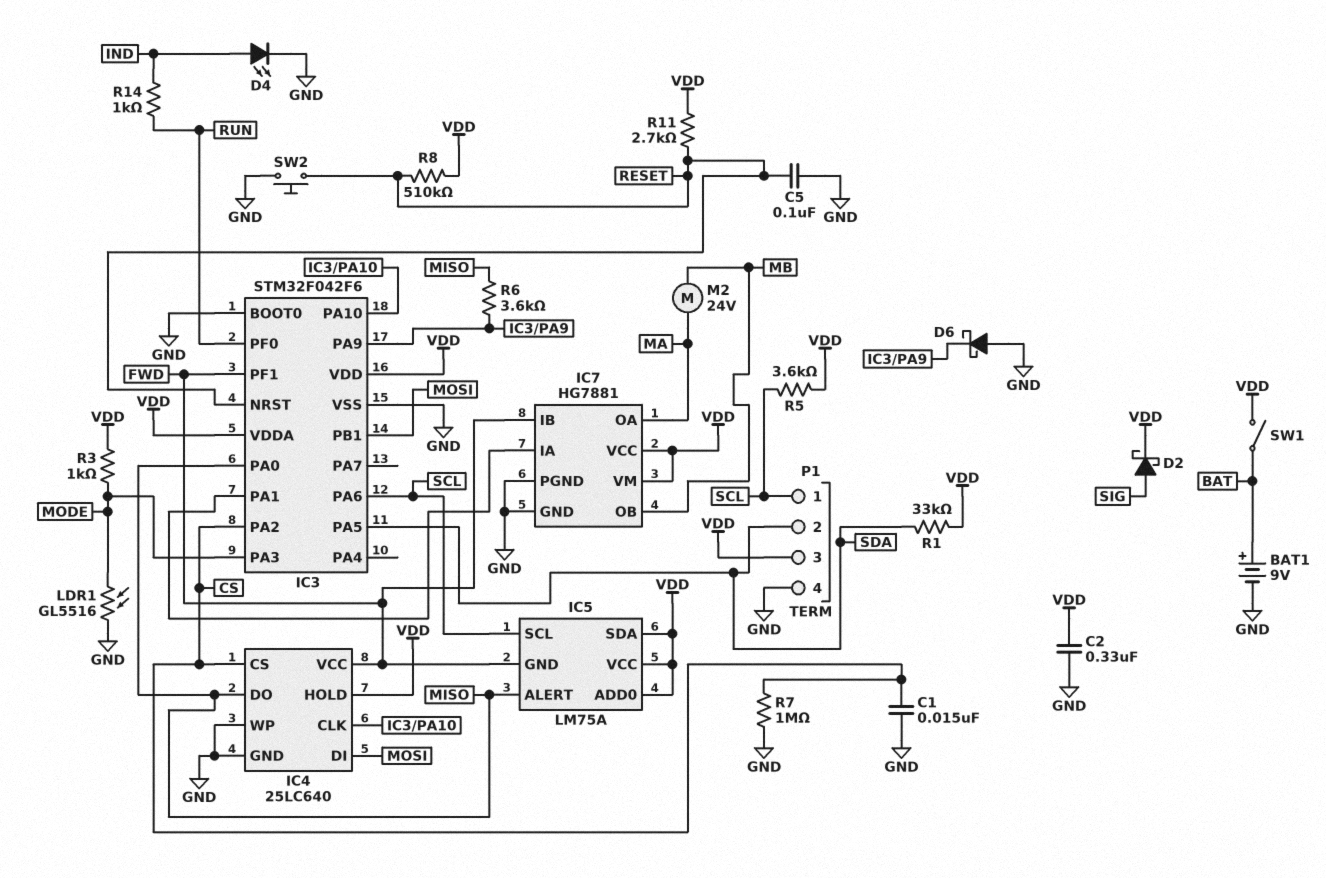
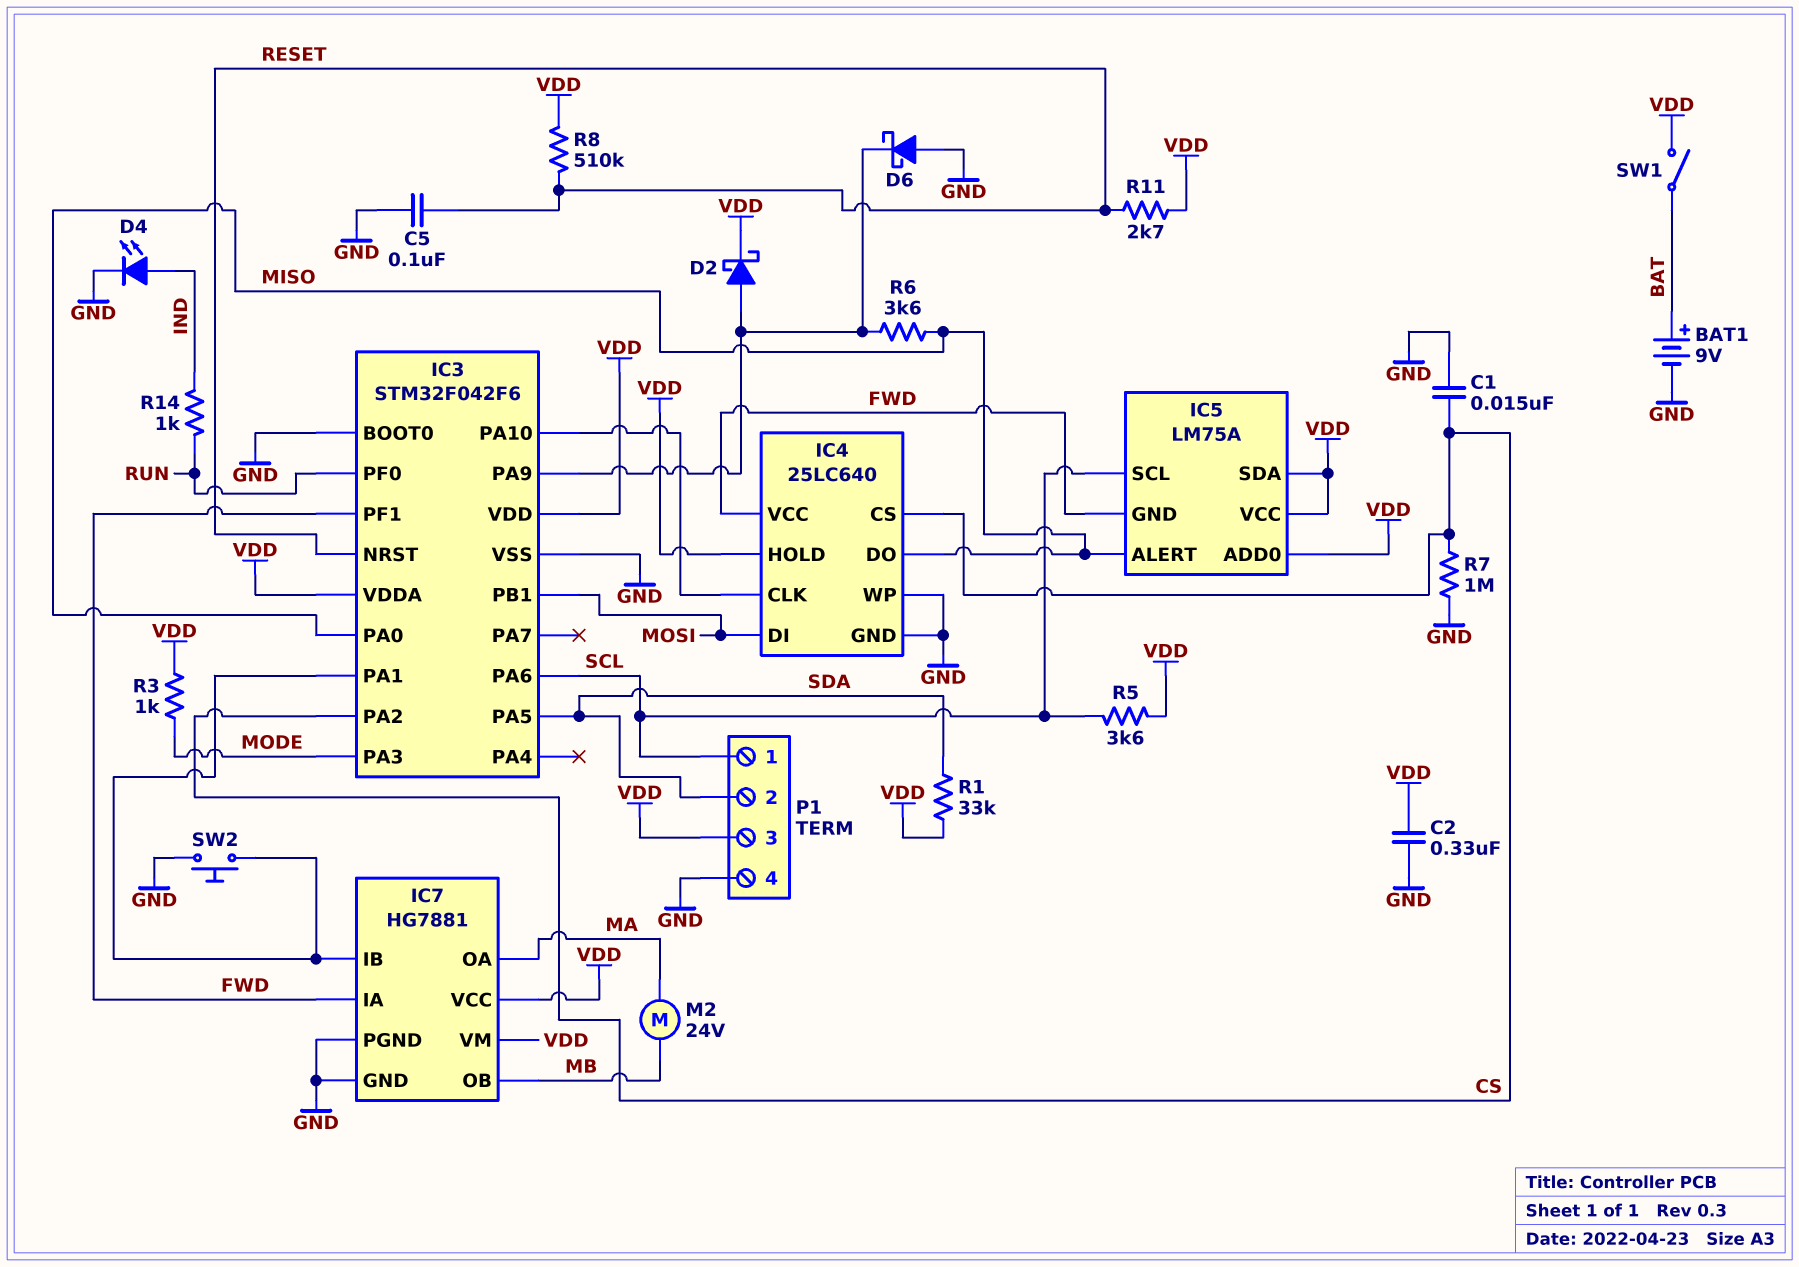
D2: schottky (A SIG, K VDD) -> schottky (A IC3/PA9, K VDD)
IC7 pin IA: IC3/PA1 -> FWD
IC7 pin IB: FWD -> IC3/PA1
LDR1: GL5516 (GND, MODE) -> none
SW2: button (GND, RESET) -> button (GND, IC3/PA1)

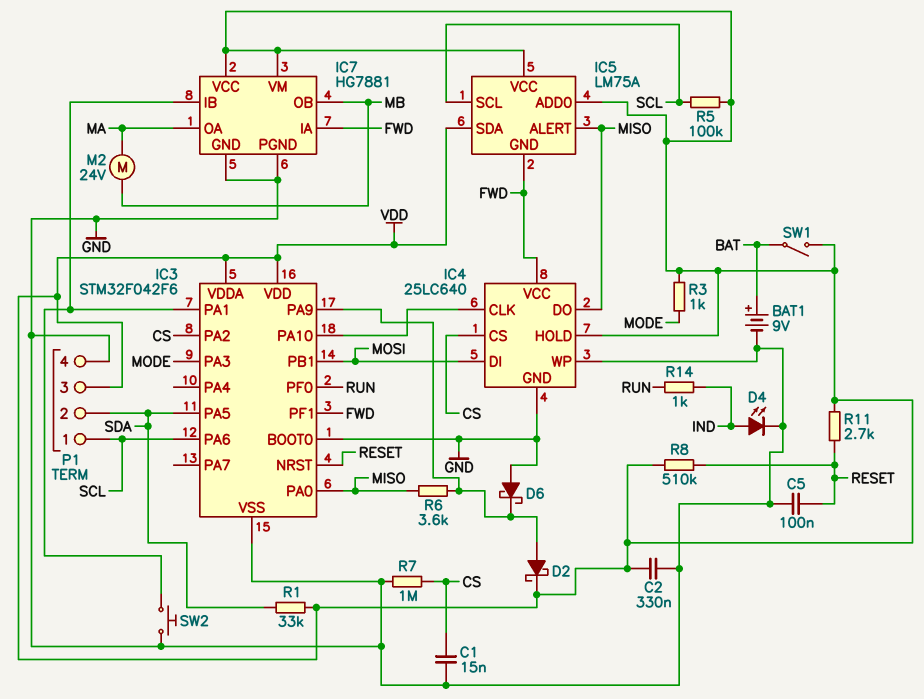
R5: 3.6k (SCL, VDD) -> 100k (SCL, VDD)

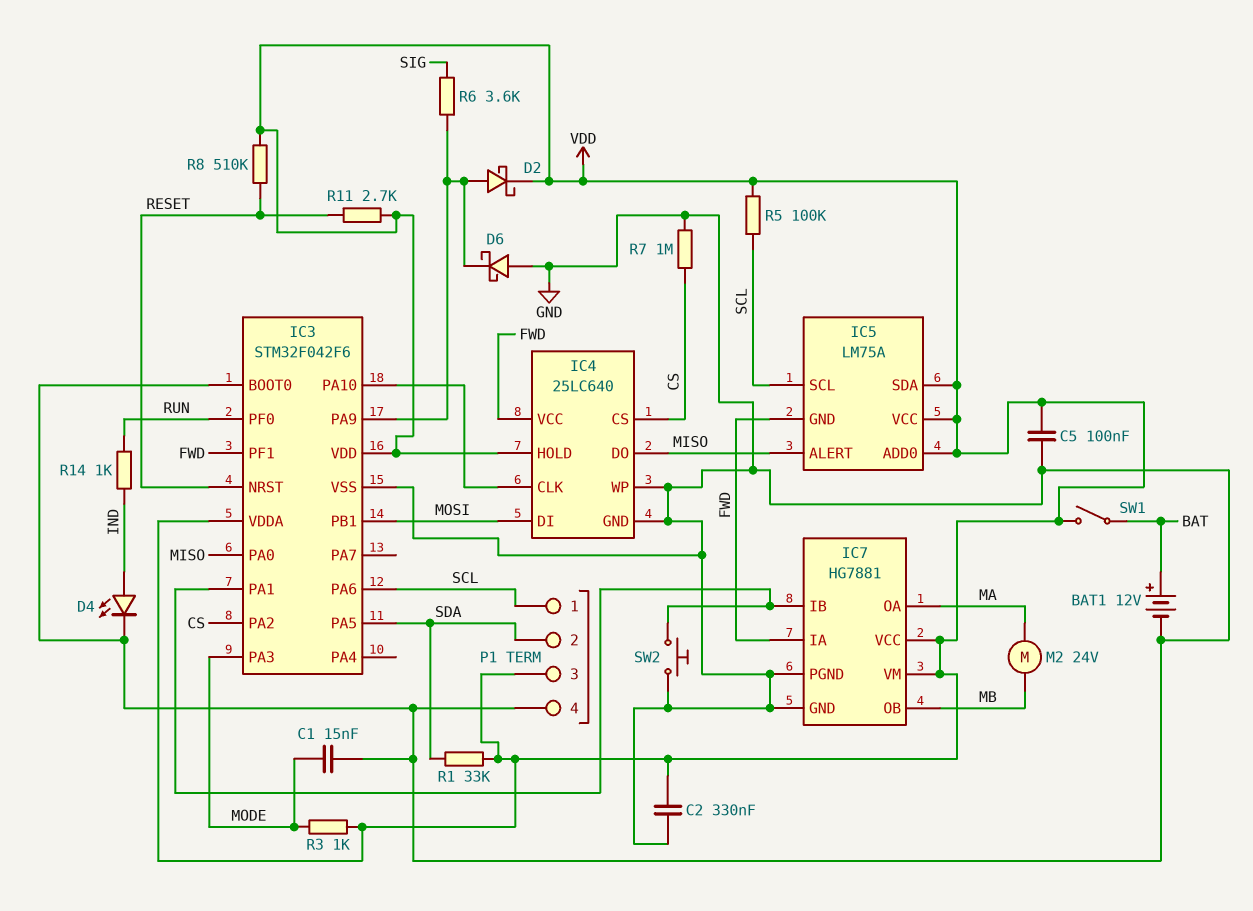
BAT1: 9V (plus BAT, minus GND) -> 12V (plus BAT, minus GND)
C1: 15nF (CS, GND) -> 15nF (GND, MODE)
C5: 100nF (GND, RESET) -> 100nF (GND, VDD)
R6: 3.6k (IC3/PA9, MISO) -> 3.6k (IC3/PA9, SIG)

